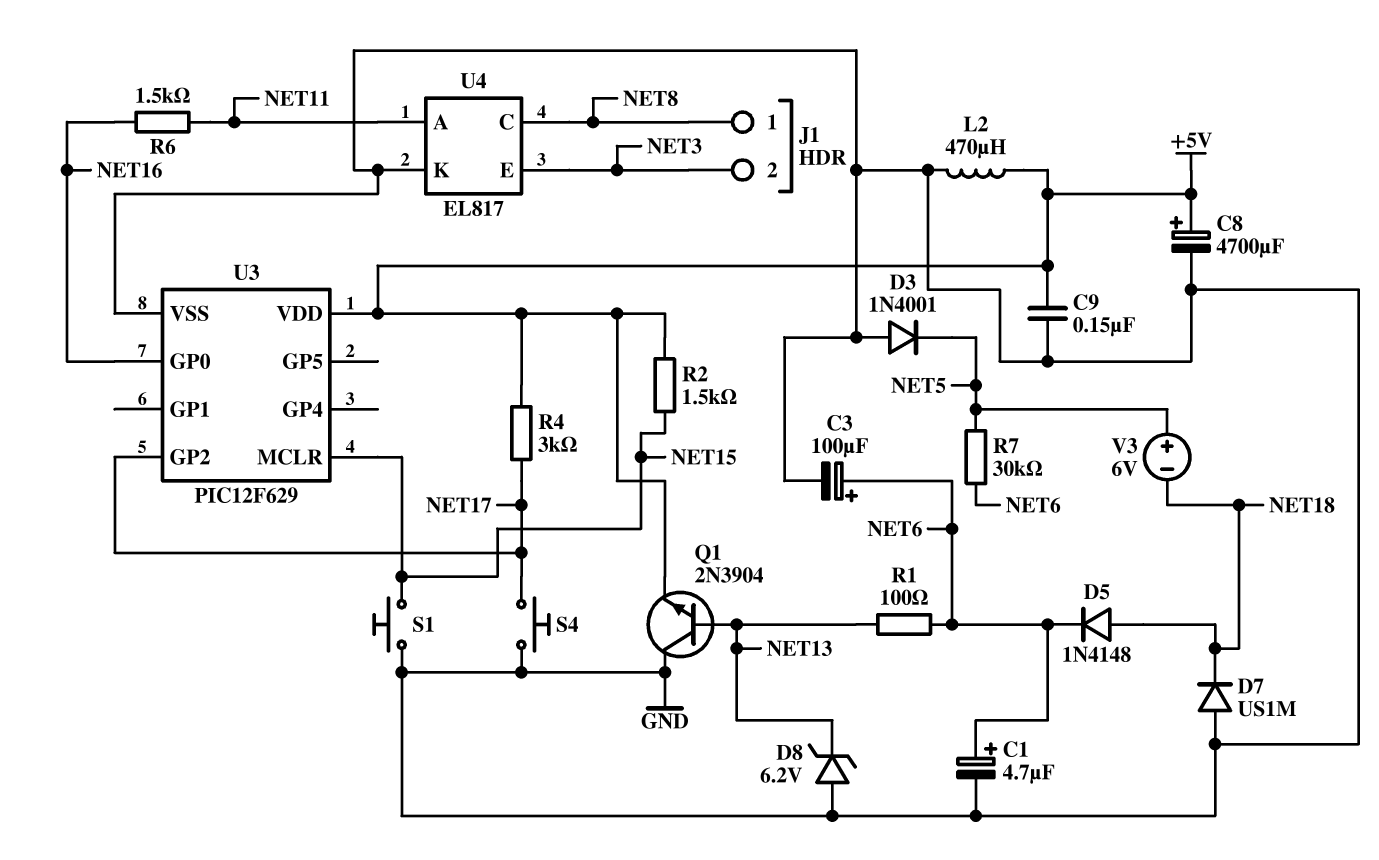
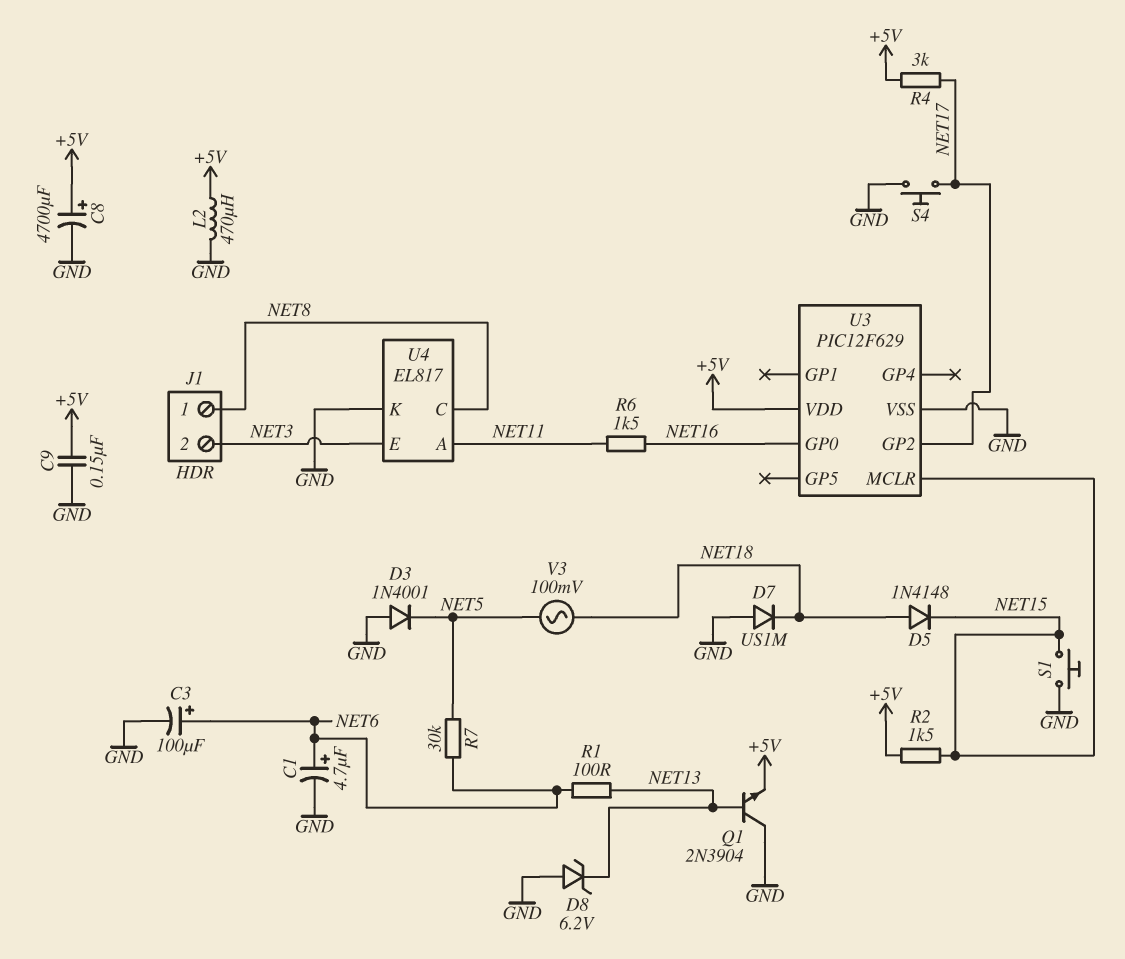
D5: diode 1N4148 (A NET18, K NET6) -> diode 1N4148 (A NET18, K NET15)
V3: 6V (plus NET5, minus NET18) -> AC 100mV (NET5, NET18)

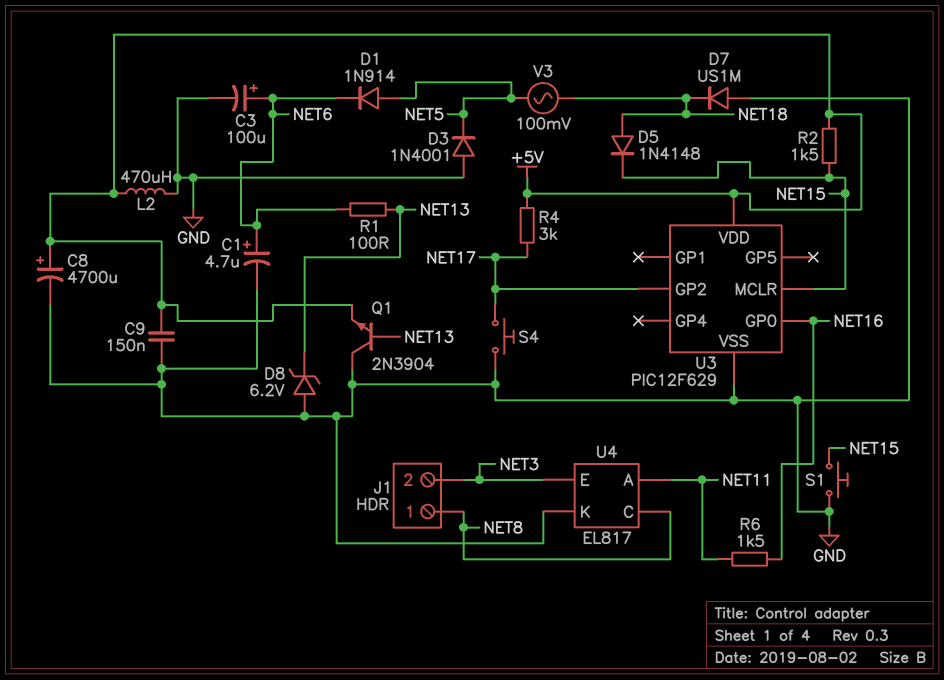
D1: none -> diode 1N914 (A NET5, K NET6)
R7: 30k (NET5, NET6) -> none

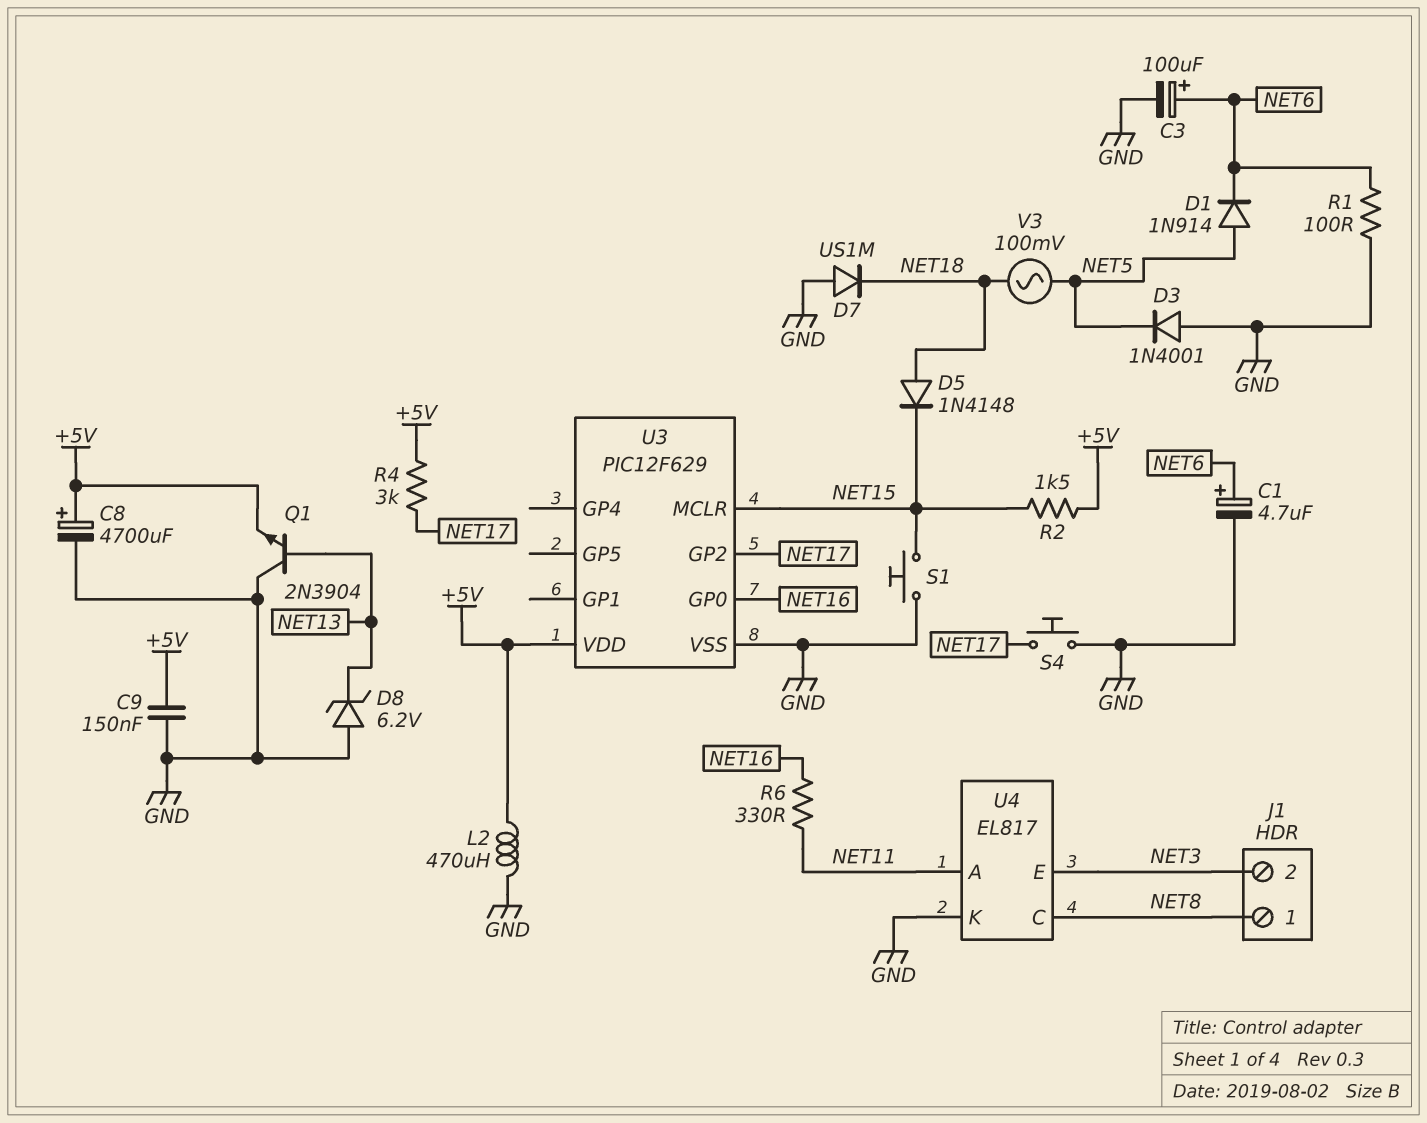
R1: 100 (NET6, NET13) -> 100 (GND, NET6)
R6: 1.5k (NET11, NET16) -> 330 (NET11, NET16)

